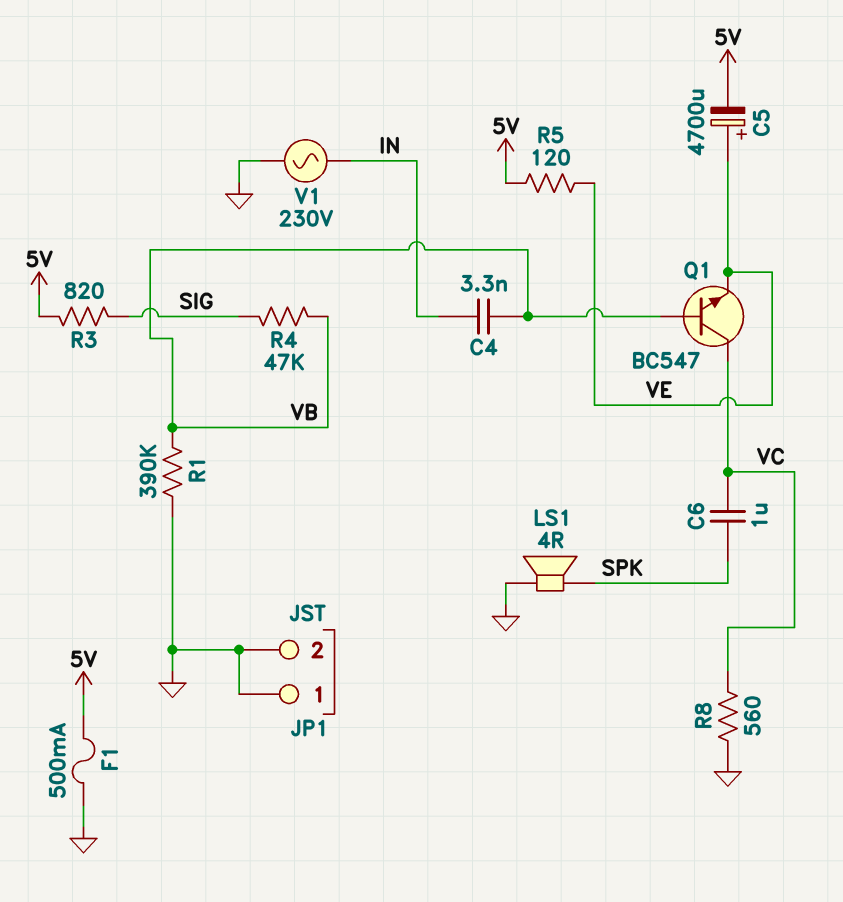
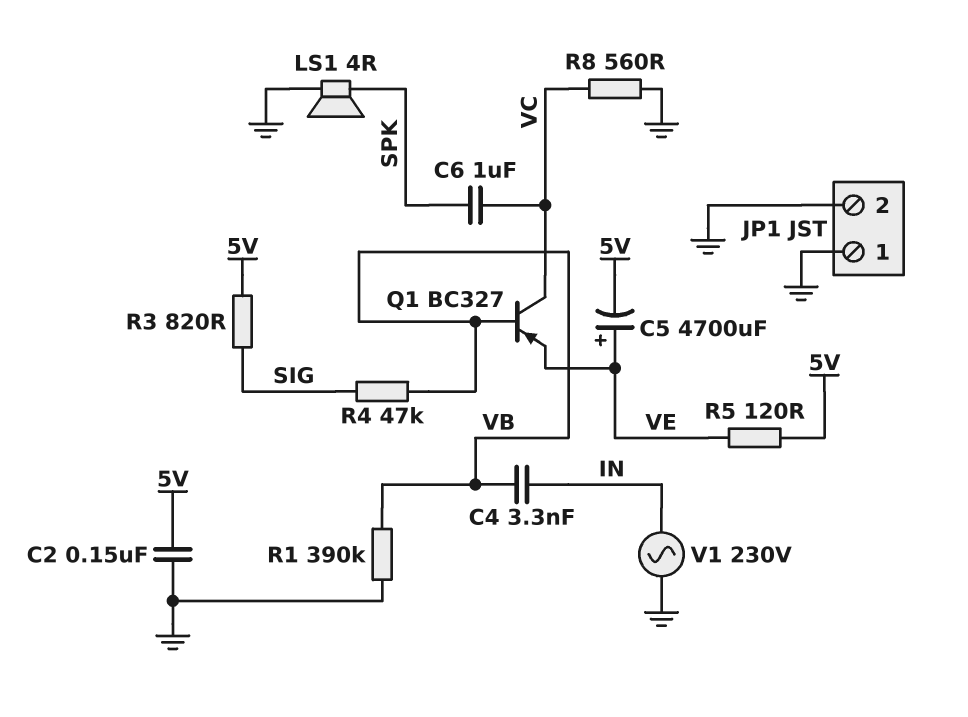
C2: none -> 150nF (5V, GND)
F1: 500mA (5V, GND) -> none
Q1: NPN BC547 (B VB, C VC, E VE) -> PNP BC327 (B VB, C VC, E VE)

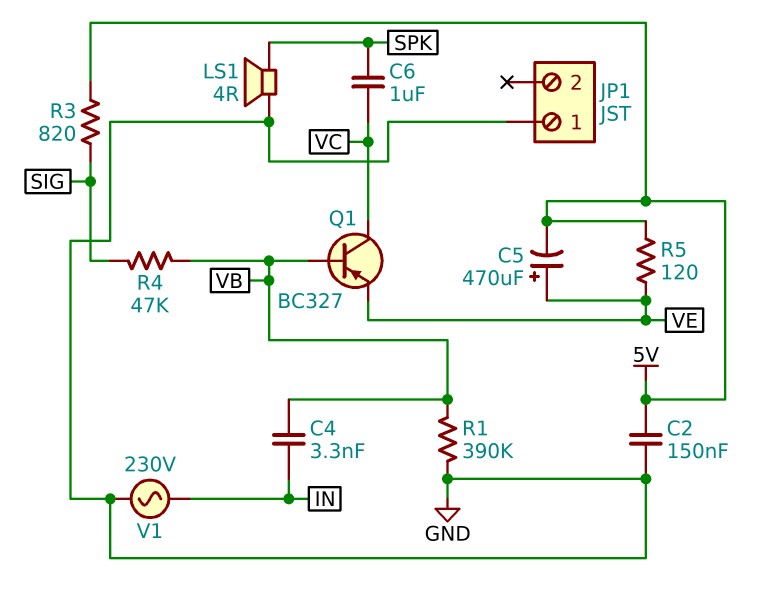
C5: 4700uF (plus VE, minus 5V) -> 470uF (plus VE, minus 5V)
JP1 pin 2: GND -> none
R8: 560 (GND, VC) -> none

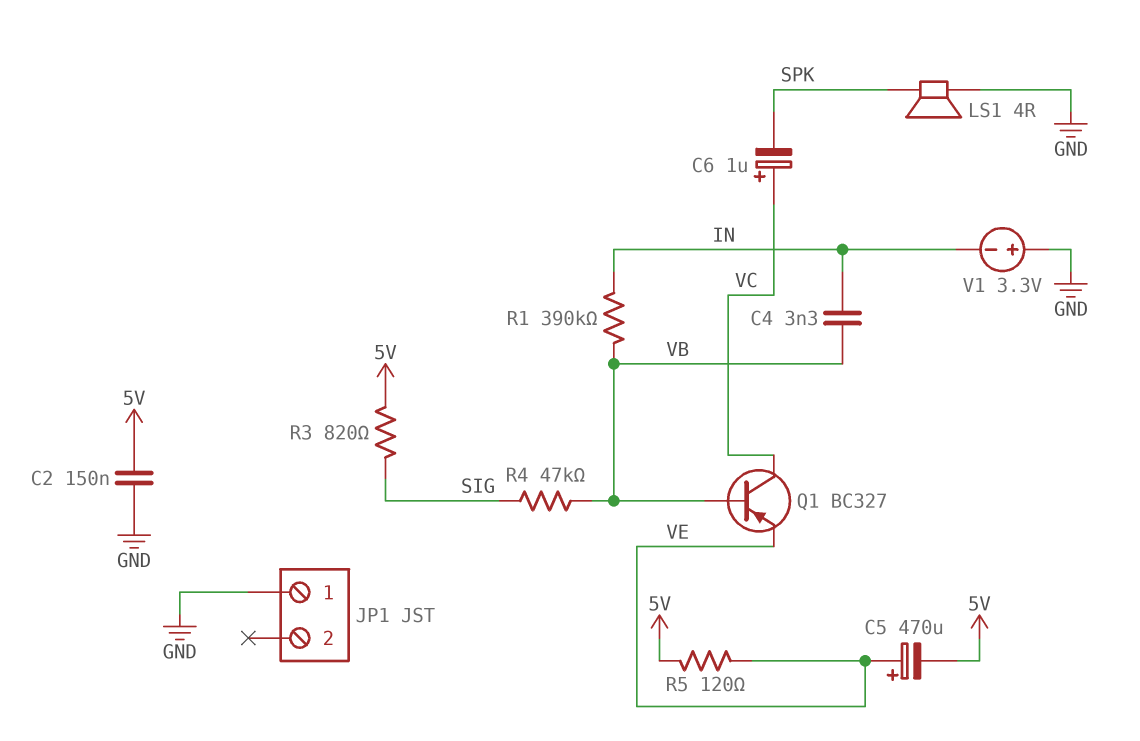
C6: 1uF (SPK, VC) -> 1uF (plus VC, minus SPK)
R1: 390k (GND, VB) -> 390k (IN, VB)
V1: AC 230V (GND, IN) -> 3.3V (plus GND, minus IN)

